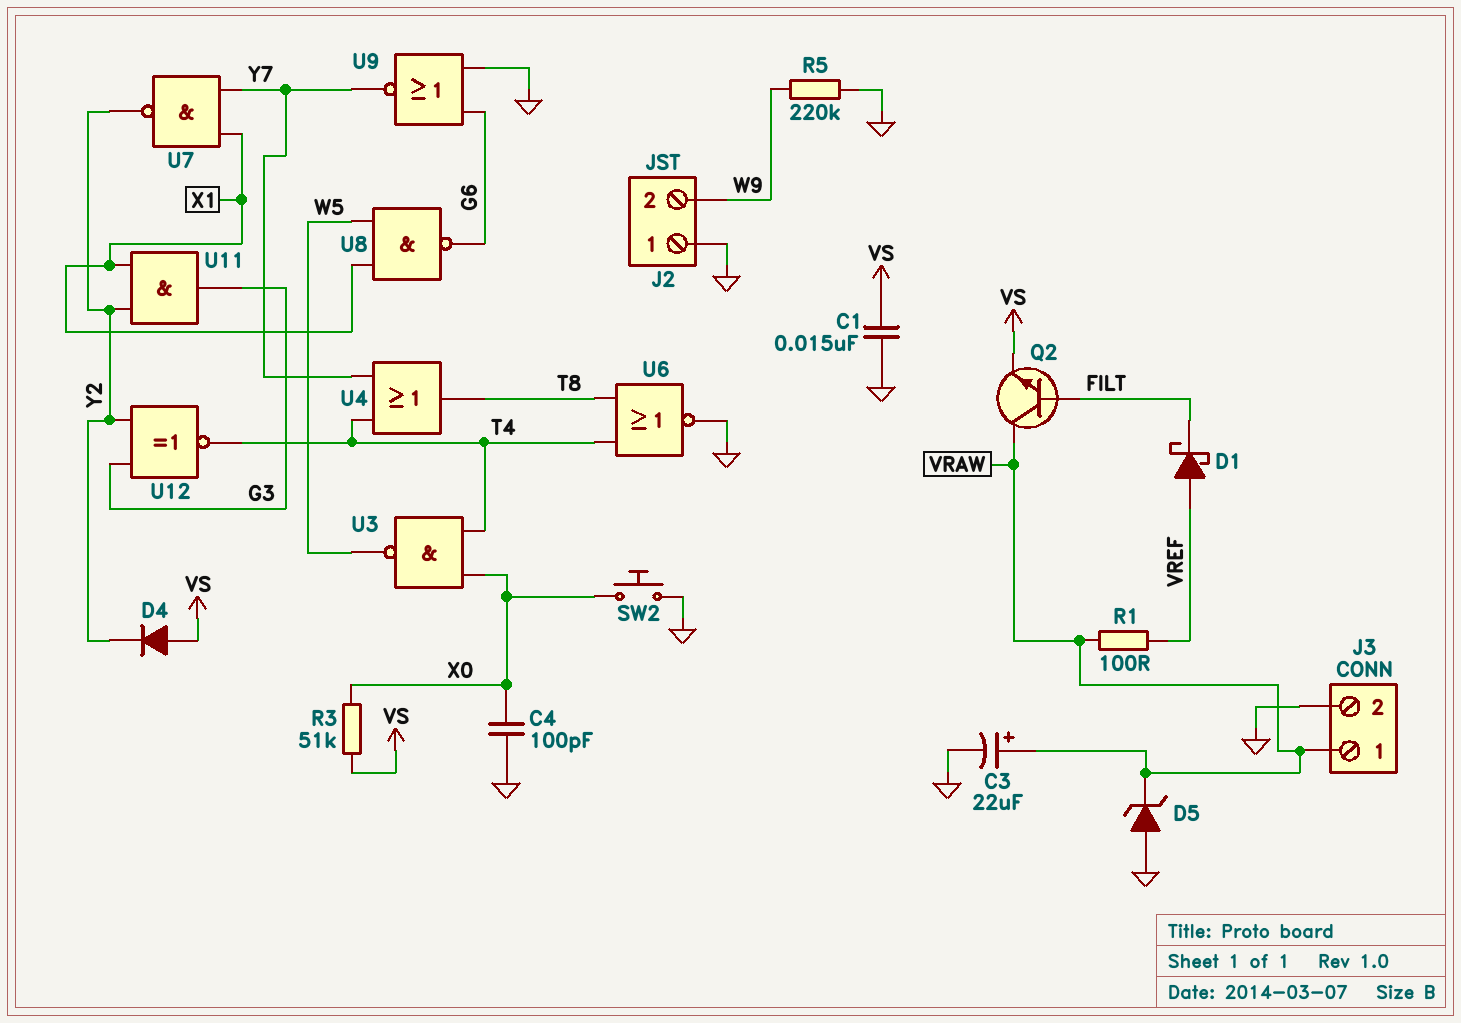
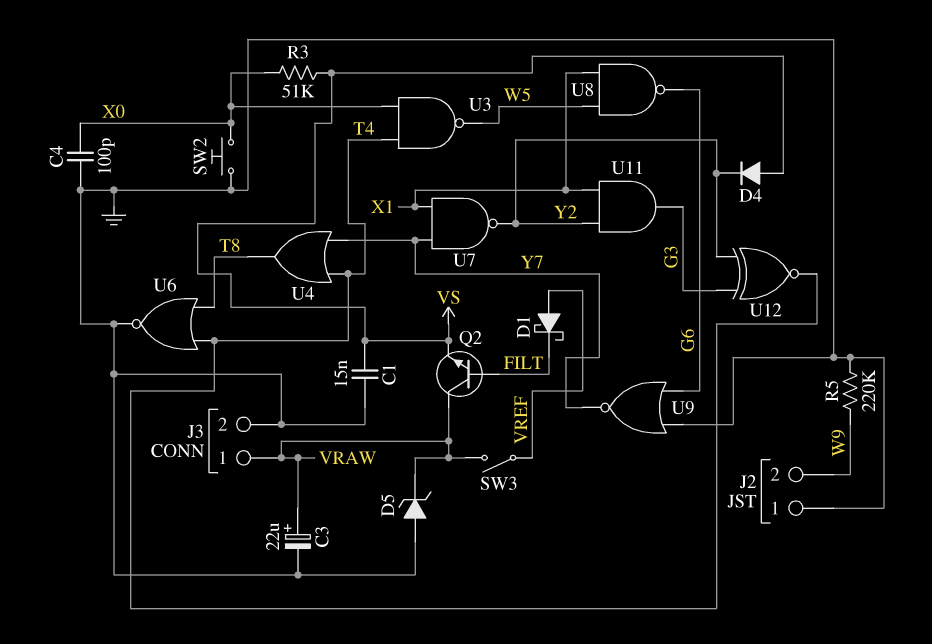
R1: 100 (VRAW, VREF) -> none
SW3: none -> switch (VRAW, VREF)

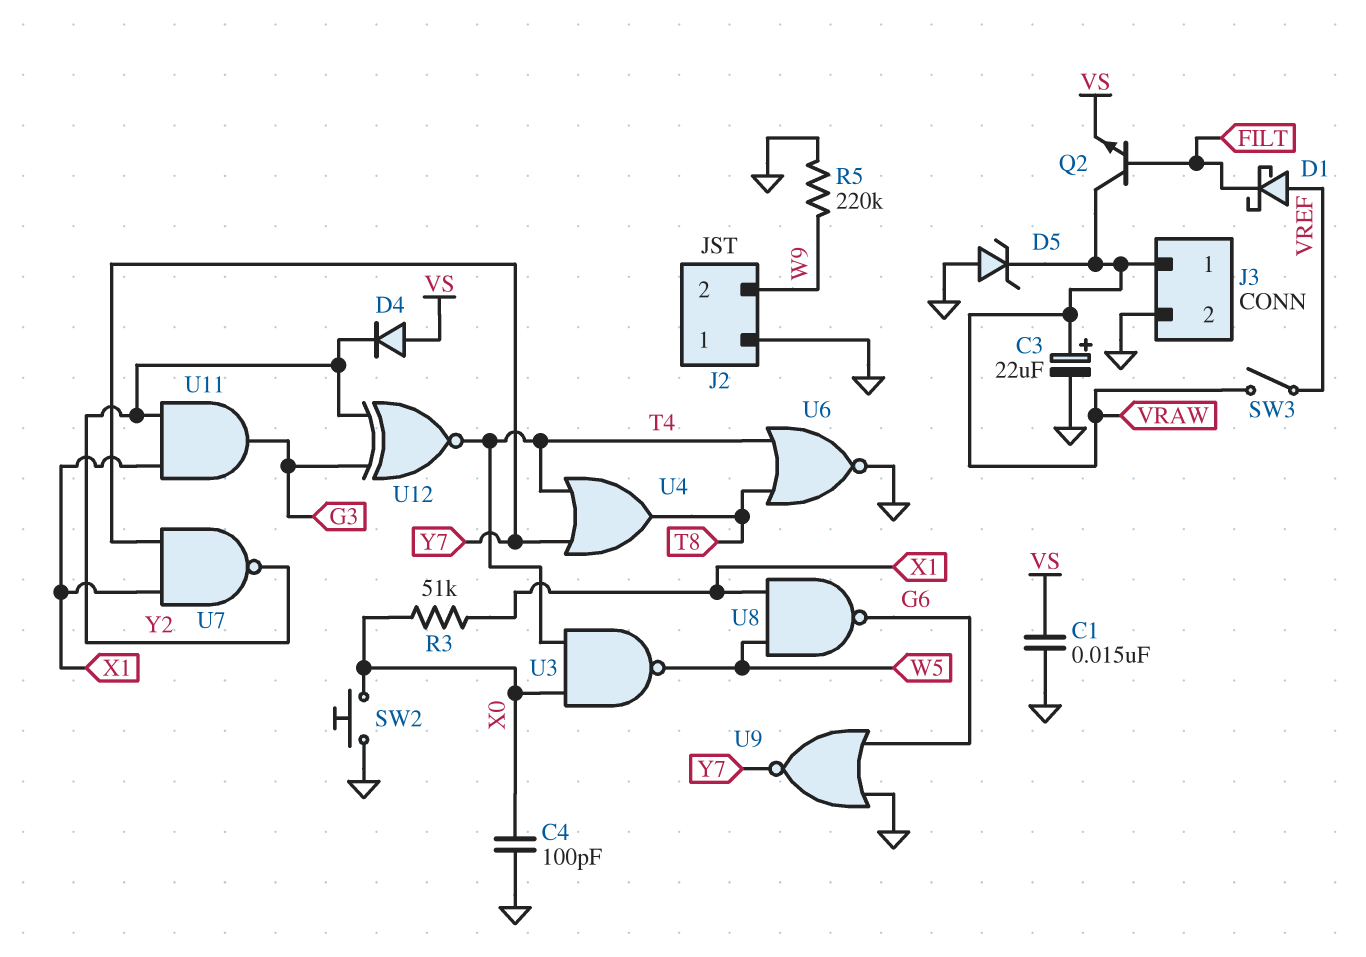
R3: 51k (VS, X0) -> 51k (X0, X1)

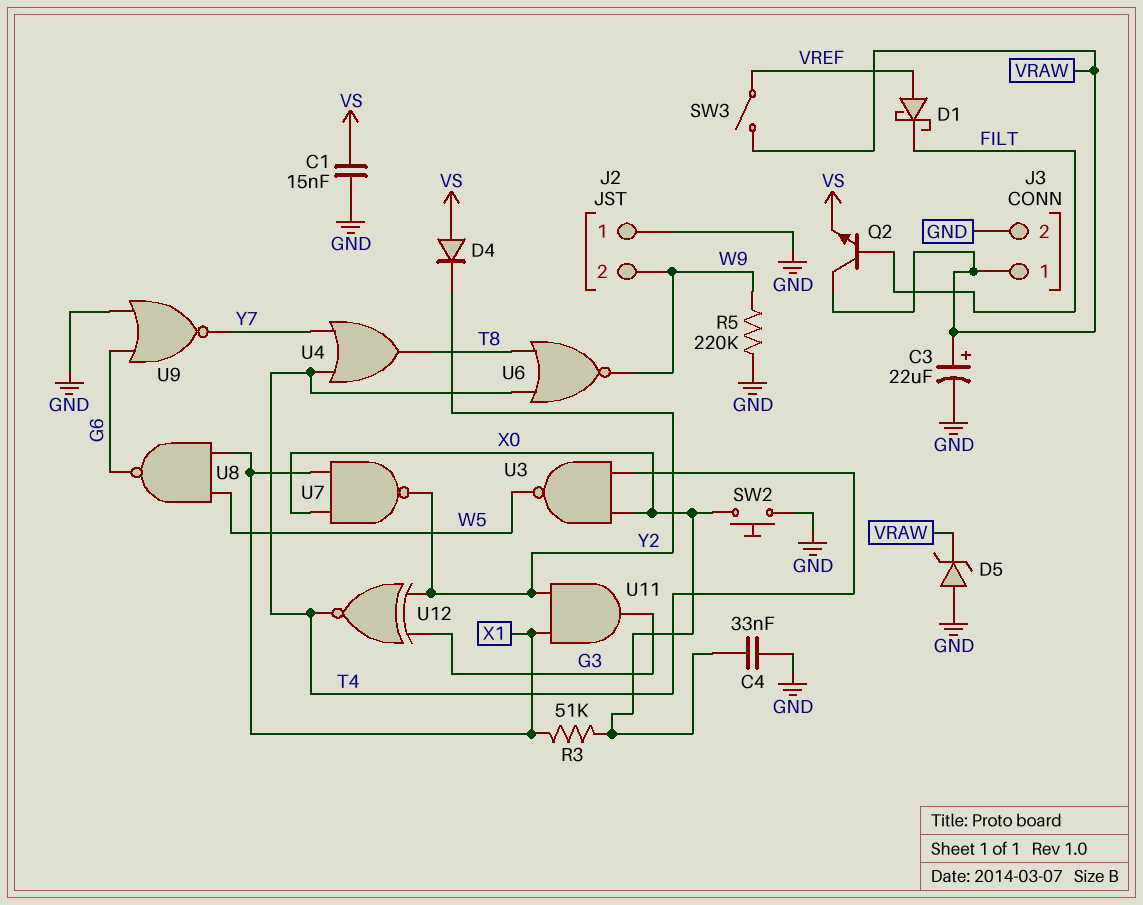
C4: 100pF (GND, X0) -> 33nF (GND, X0)
U6: NOR (in T4, in T8, out GND) -> NOR (in T4, in T8, out W9)
U7: NAND (in X1, in Y7, out Y2) -> NAND (in X0, in X1, out Y2)

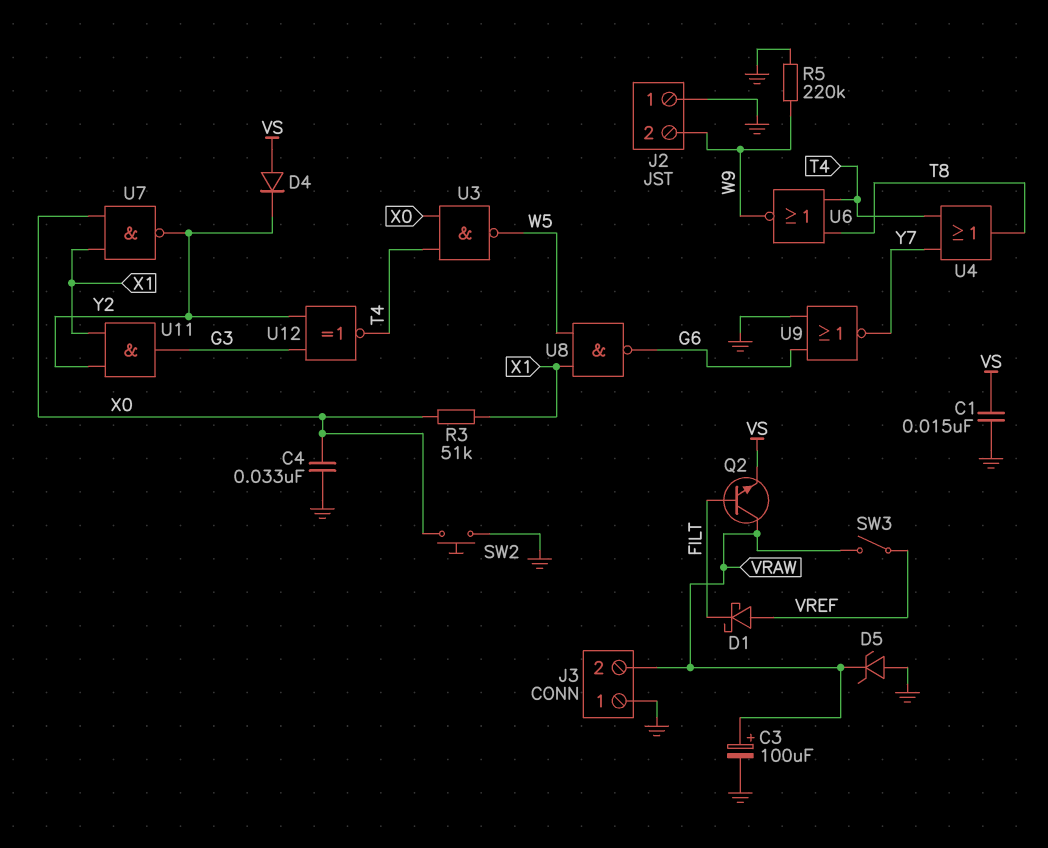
C3: 22uF (plus VRAW, minus GND) -> 100uF (plus VRAW, minus GND)
J3 pin 1: VRAW -> GND
J3 pin 2: GND -> VRAW

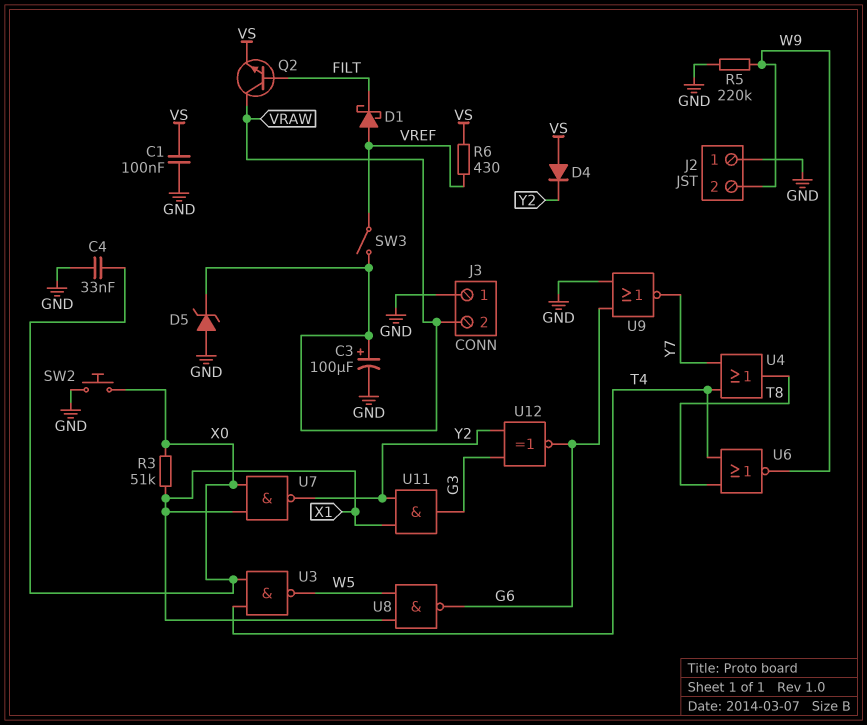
C1: 15nF (GND, VS) -> 100nF (GND, VS)
R6: none -> 430 (VREF, VS)
U12: XNOR (in G3, in Y2, out T4) -> XNOR (in G3, in Y2, out G6)

